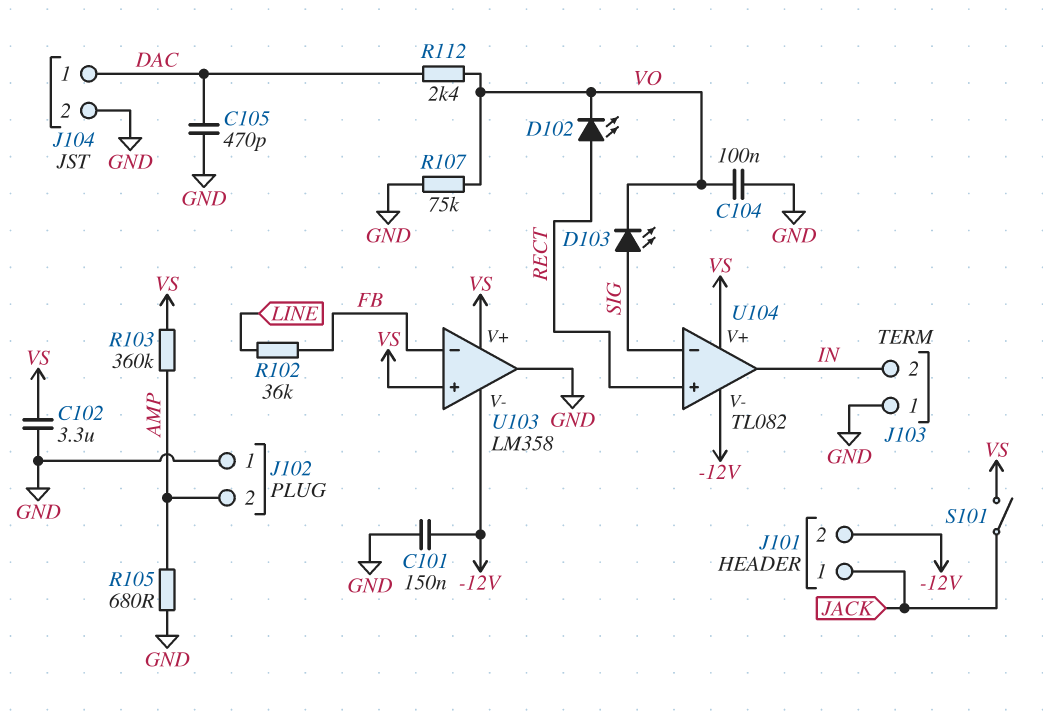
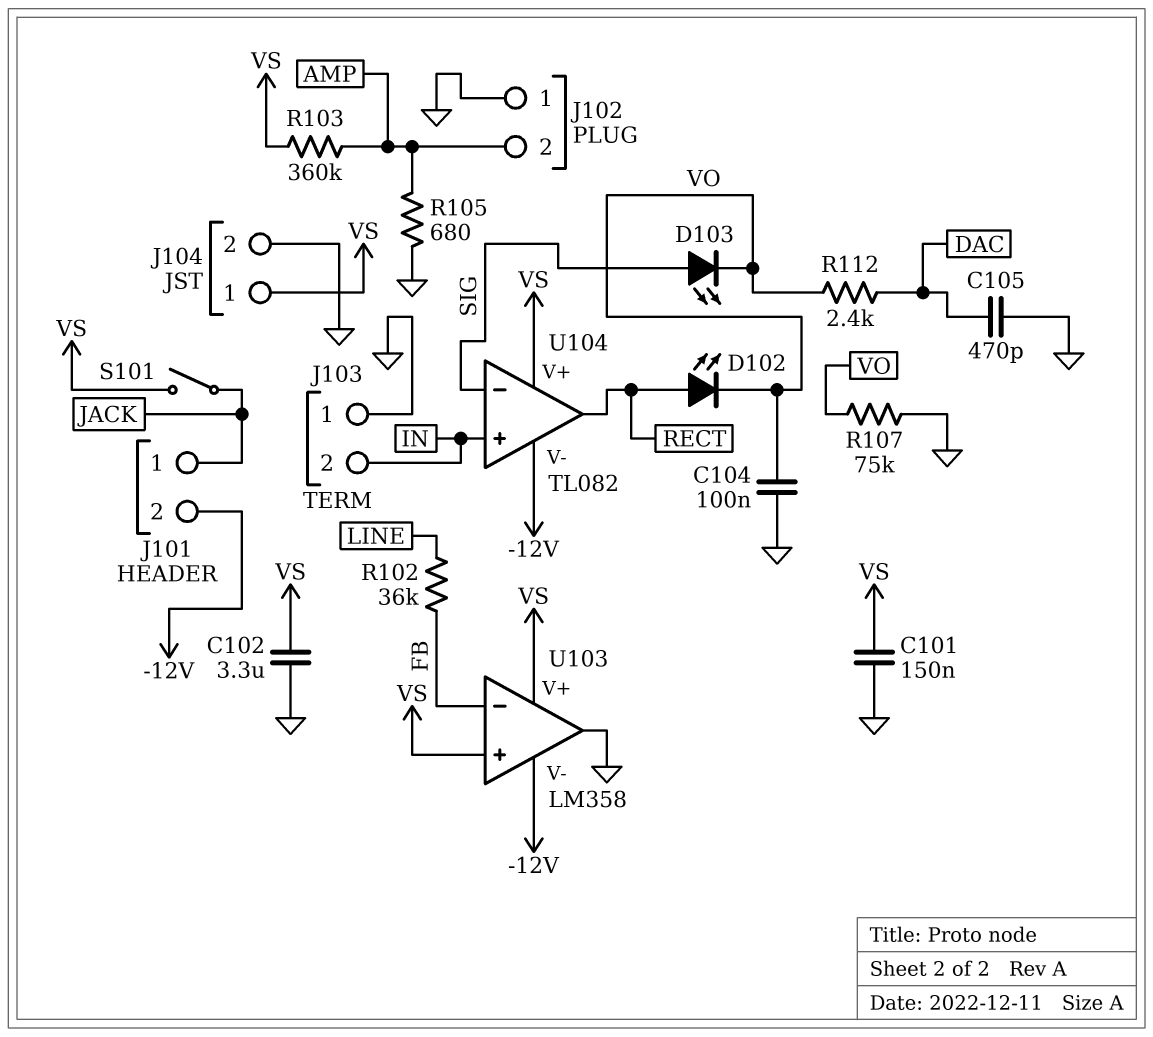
C101: 150nF (-12V, GND) -> 150nF (GND, VS)
J104 pin 1: DAC -> VS
U104 pin in+: RECT -> IN
U104 pin out: IN -> RECT

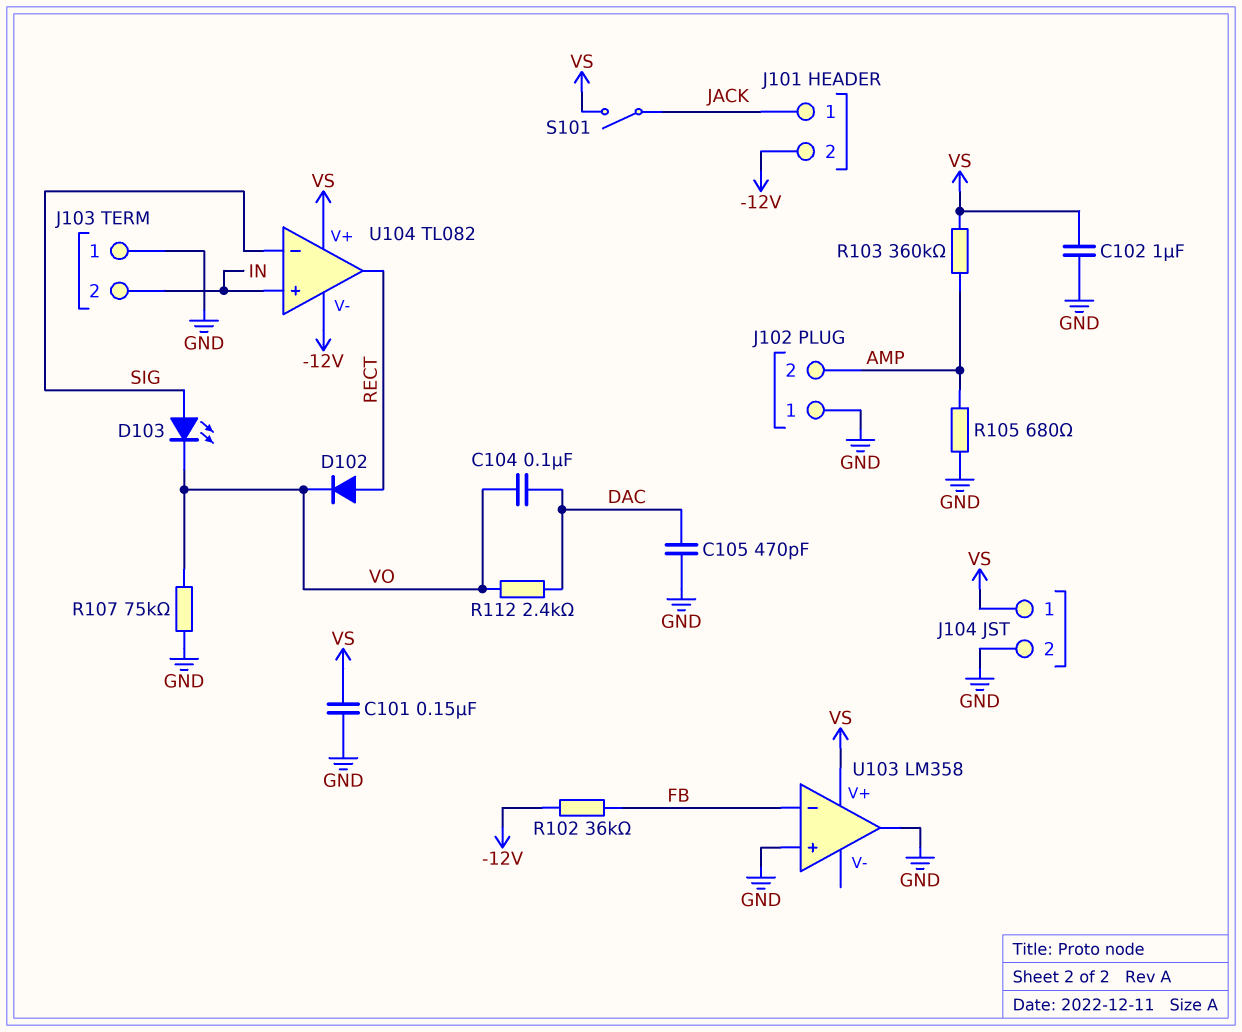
C102: 3.3uF (GND, VS) -> 1uF (GND, VS)
C104: 100nF (GND, VO) -> 100nF (DAC, VO)
D102: LED (A RECT, K VO) -> diode (A RECT, K VO)
R102: 36k (FB, LINE) -> 36k (-12V, FB)
U103 pin V-: -12V -> none
U103 pin in+: VS -> GND

